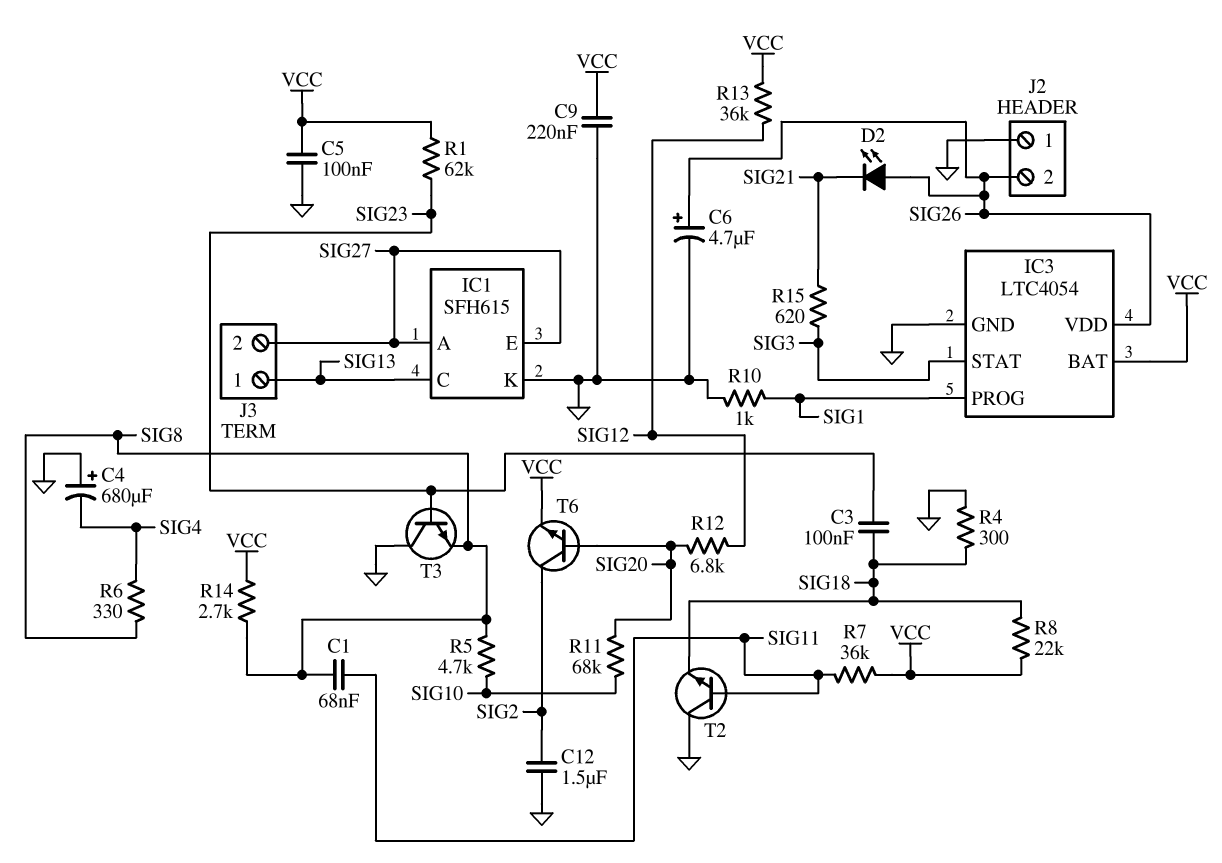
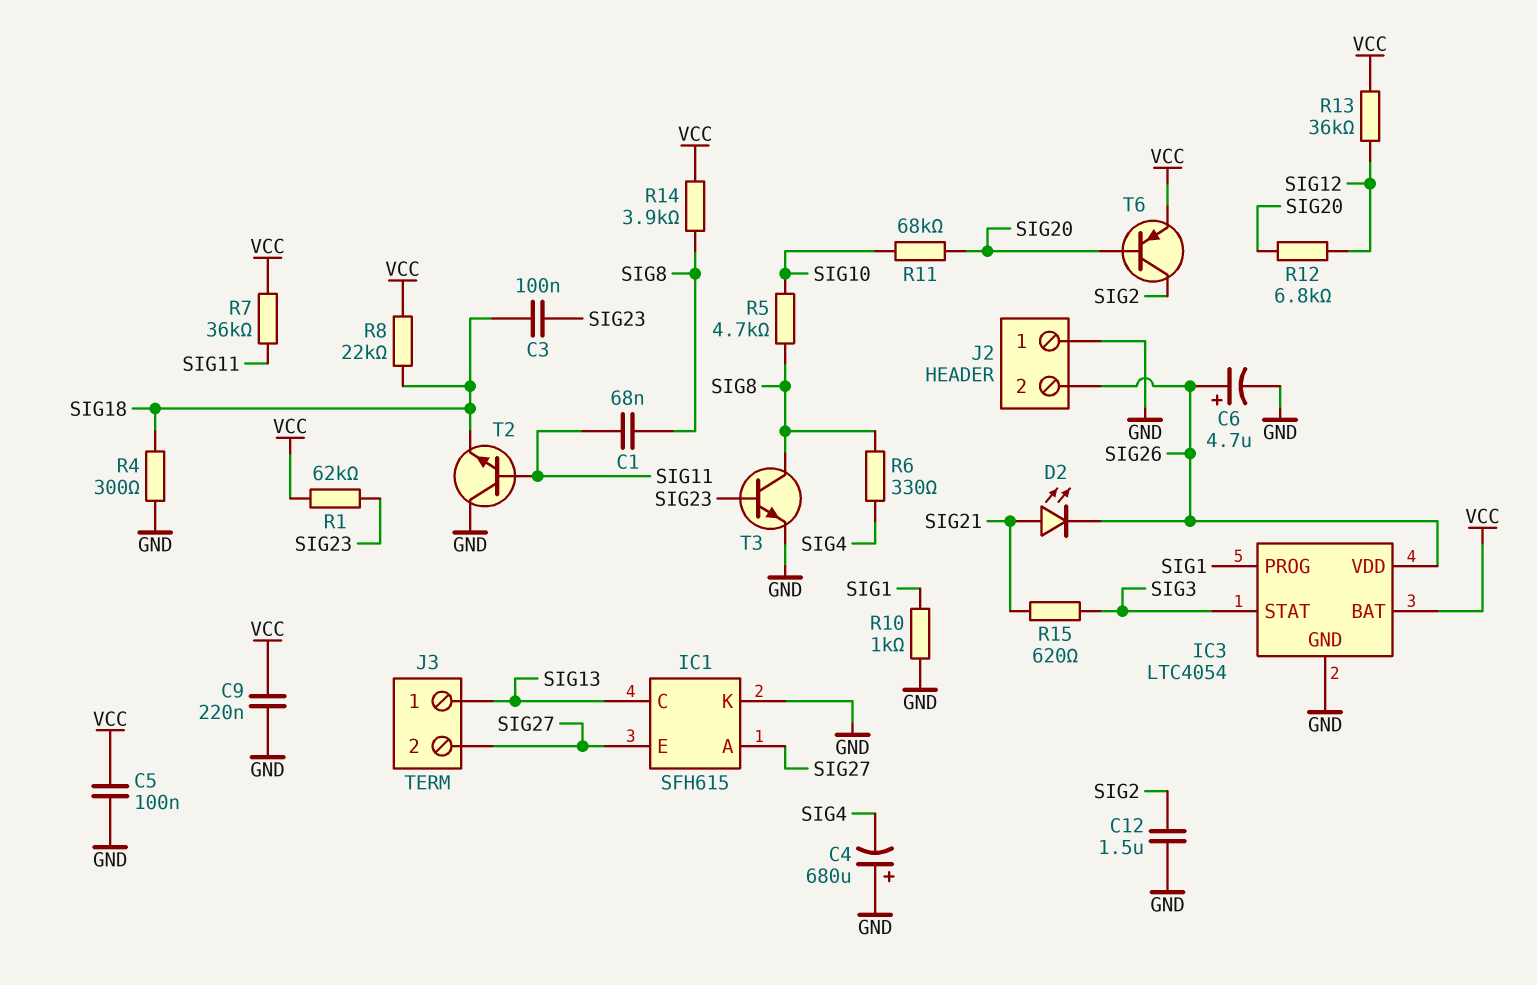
D2: LED (A SIG26, K SIG21) -> LED (A SIG21, K SIG26)
R14: 2.7k (SIG8, VCC) -> 3.9k (SIG8, VCC)
T3: NPN (B SIG23, C GND, E SIG8) -> NPN (B SIG23, C SIG8, E GND)
T6: NPN (B SIG20, C SIG2, E VCC) -> PNP (B SIG20, C SIG2, E VCC)

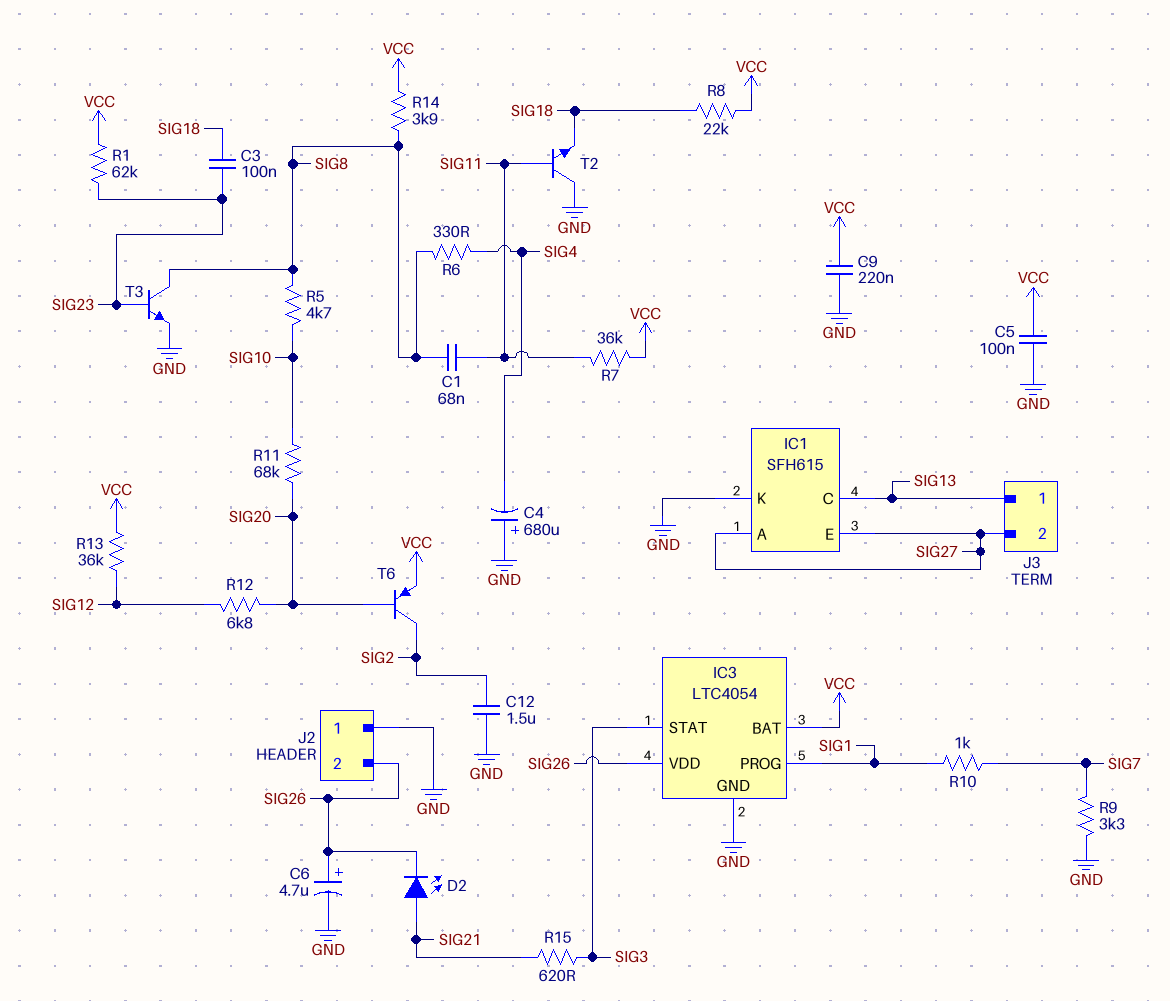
R4: 300 (GND, SIG18) -> none
R9: none -> 3.3k (GND, SIG7)
R10: 1k (GND, SIG1) -> 1k (SIG1, SIG7)

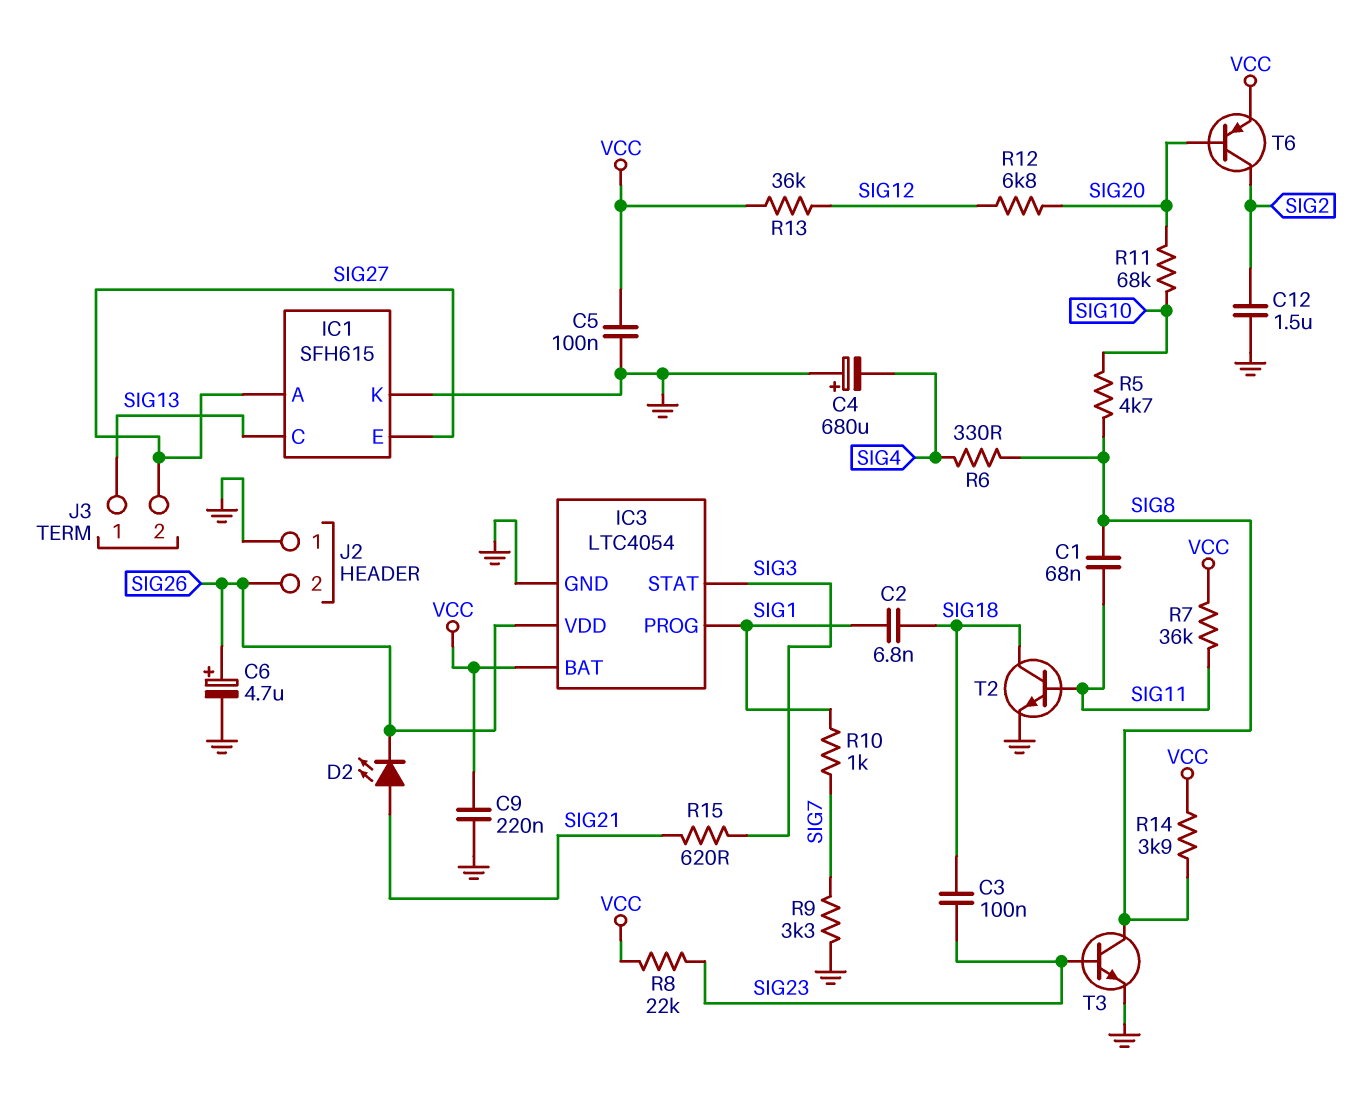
C2: none -> 6.8nF (SIG1, SIG18)
R1: 62k (SIG23, VCC) -> none
R8: 22k (SIG18, VCC) -> 22k (SIG23, VCC)
T2: NPN (B SIG11, C GND, E SIG18) -> NPN (B SIG11, C SIG18, E GND)

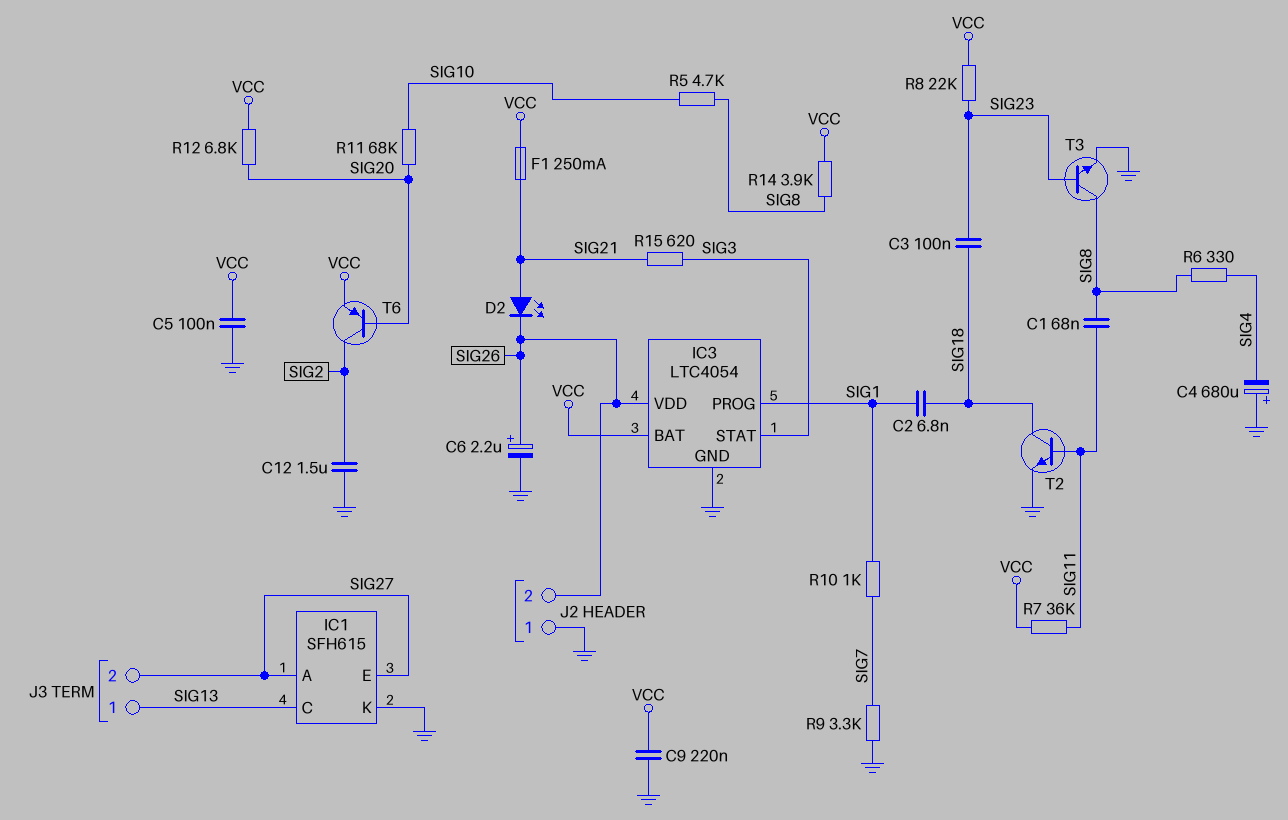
C6: 4.7uF (plus SIG26, minus GND) -> 2.2uF (plus SIG26, minus GND)
F1: none -> 250mA (SIG21, VCC)
R12: 6.8k (SIG12, SIG20) -> 6.8k (SIG20, VCC)
R13: 36k (SIG12, VCC) -> none

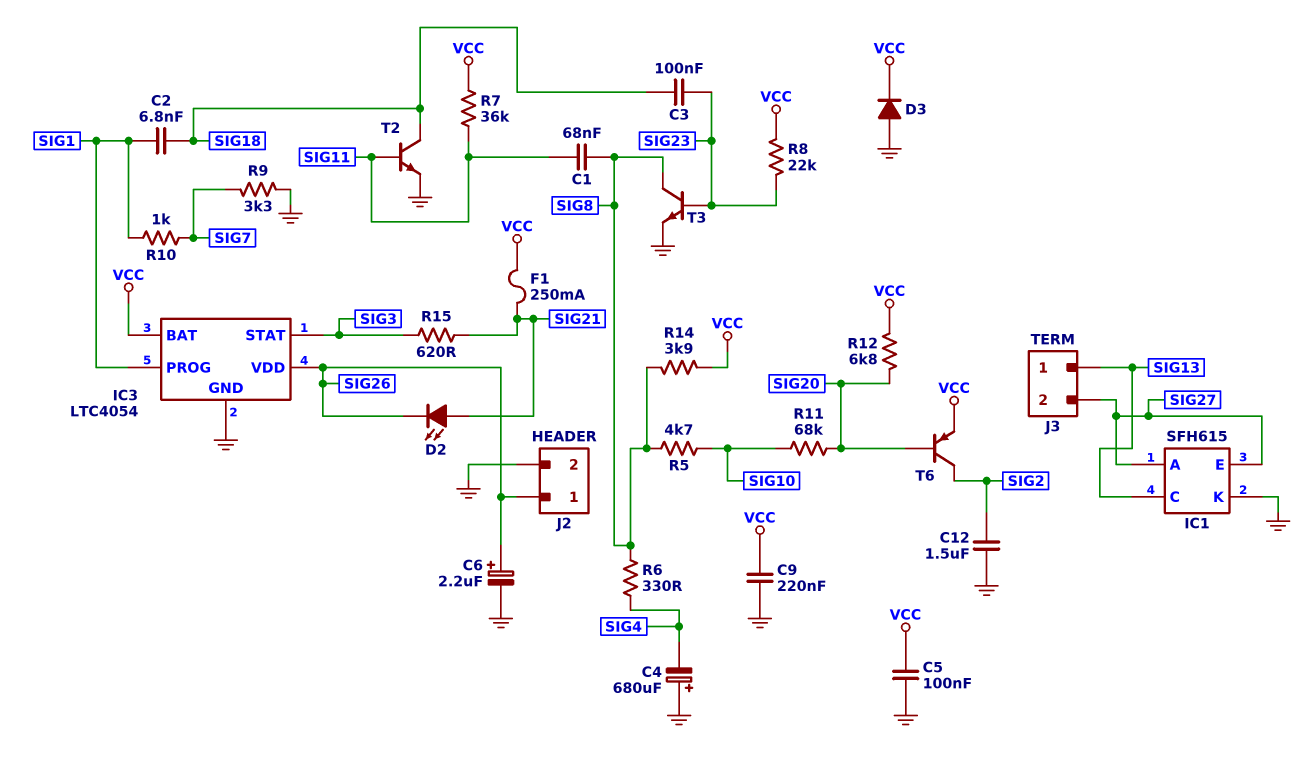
D3: none -> diode (A GND, K VCC)
J2 pin 1: GND -> SIG26
J2 pin 2: SIG26 -> GND

